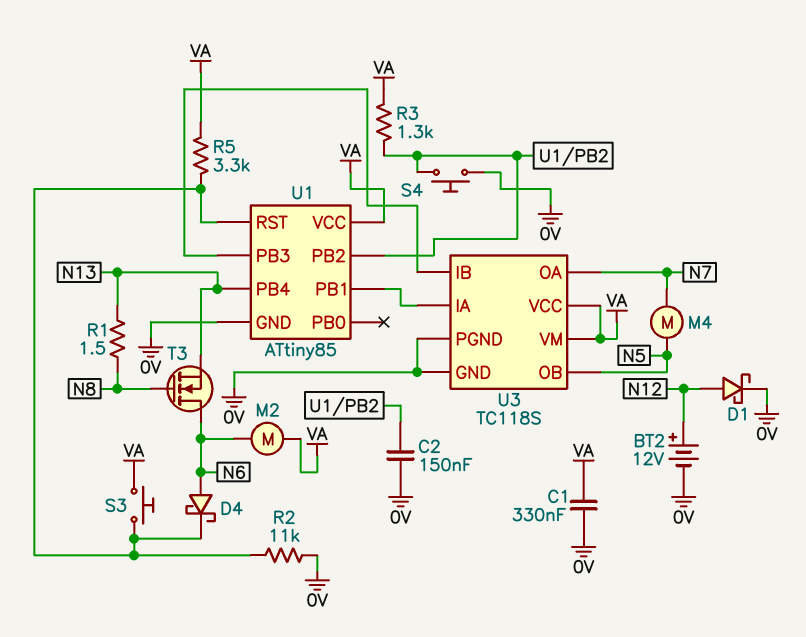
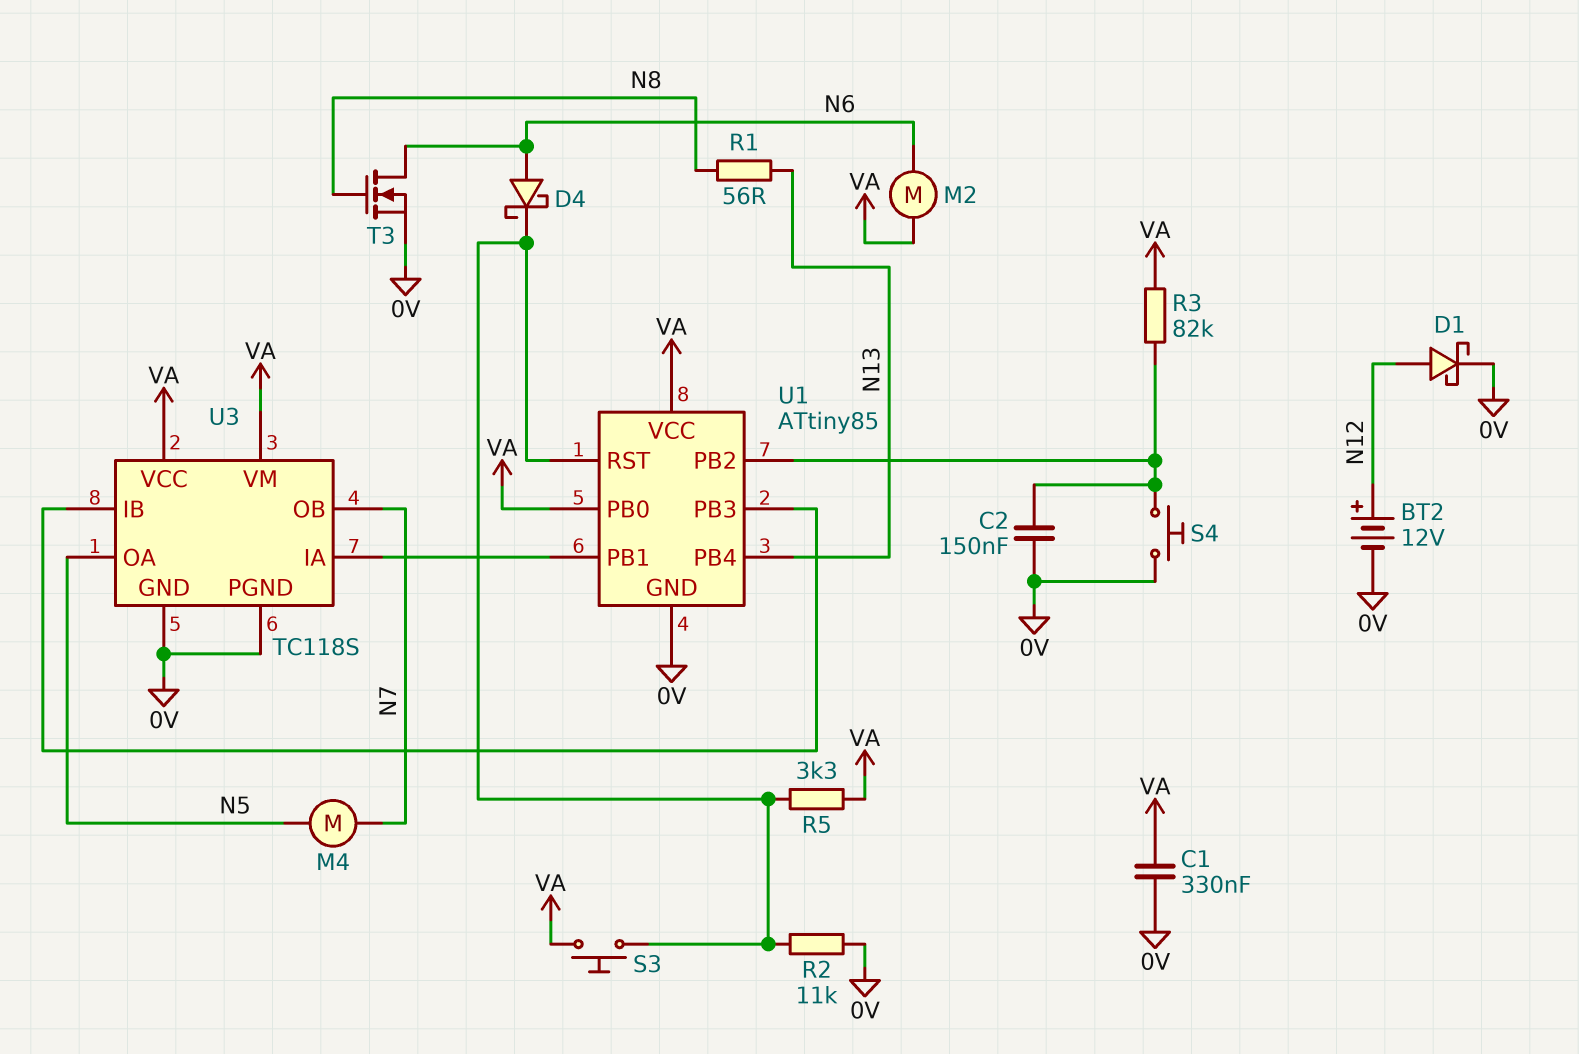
R1: 1.5 (N8, N13) -> 56 (N8, N13)
R3: 1.3k (U1/PB2, VA) -> 82k (U1/PB2, VA)
T3: NMOS (G N8, D N6, S N13) -> NMOS (G N8, D N6, S 0V)
U1 pin PB0: none -> VA
U3 pin OA: N7 -> N5
U3 pin OB: N5 -> N7

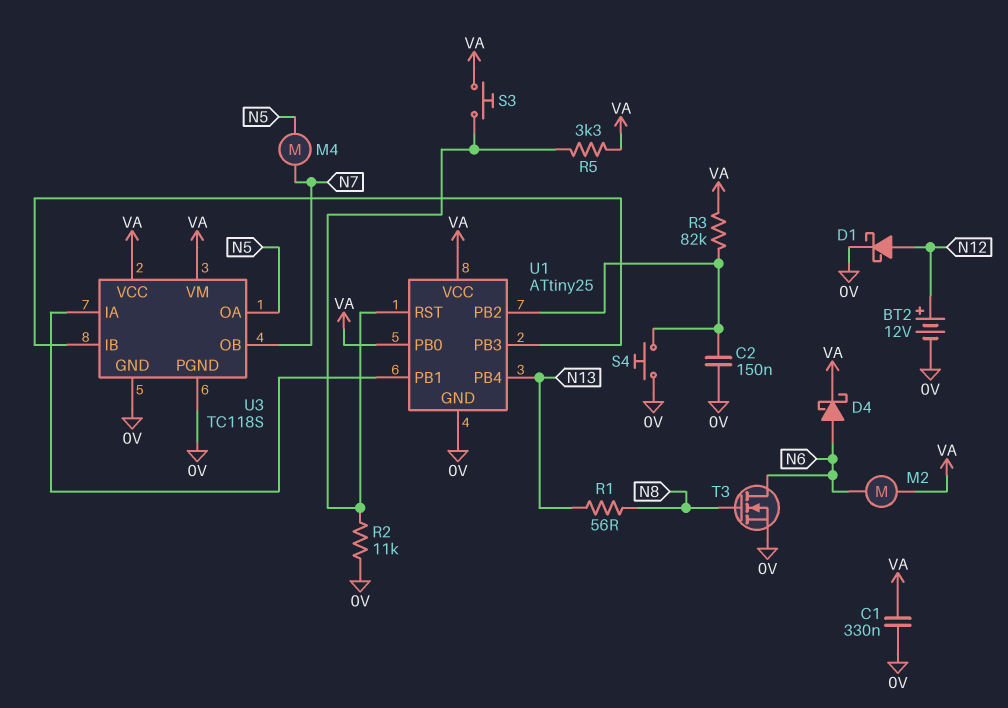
D4: schottky (A N6, K U1/RST) -> schottky (A N6, K VA)
U1: ATtiny85 -> ATtiny25

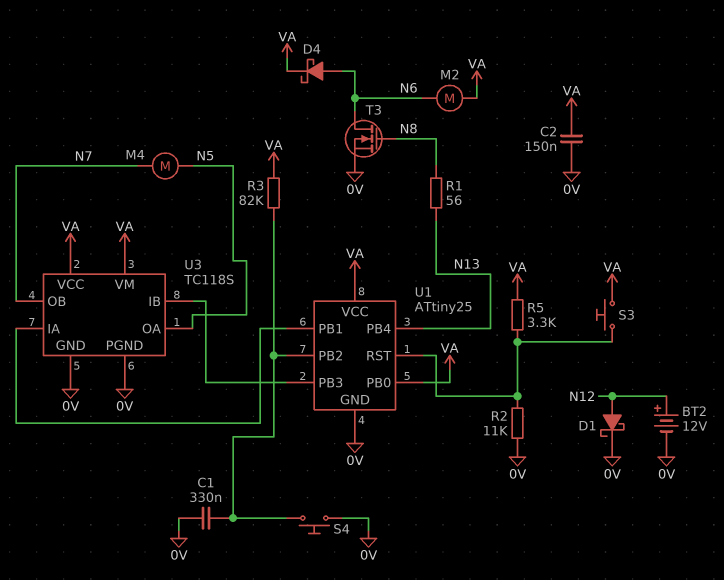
C1: 330nF (0V, VA) -> 330nF (0V, U1/PB2)
C2: 150nF (0V, U1/PB2) -> 150nF (0V, VA)

